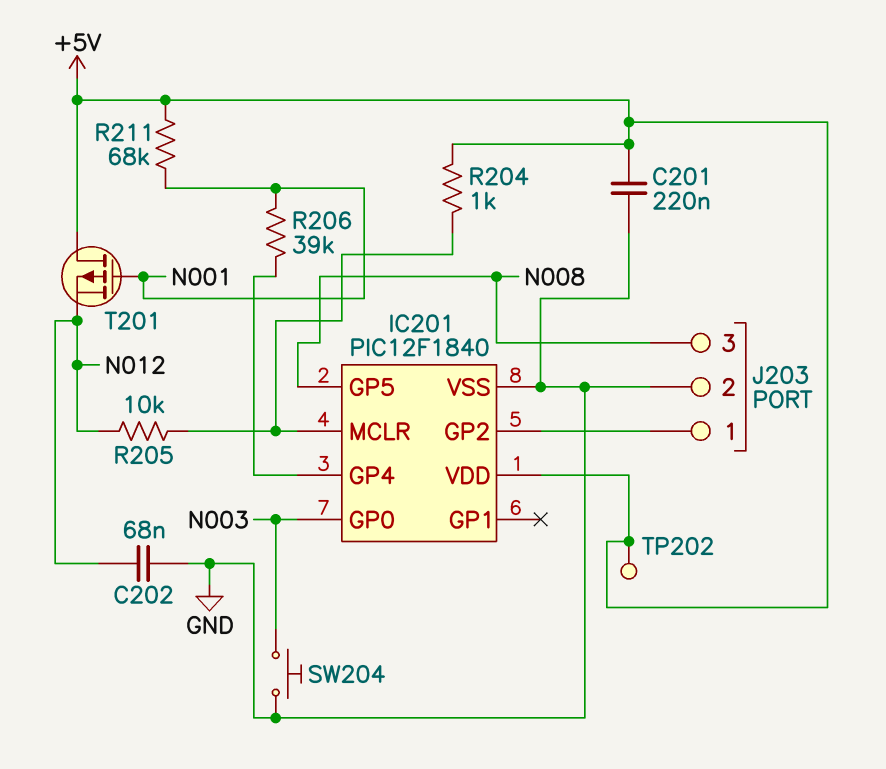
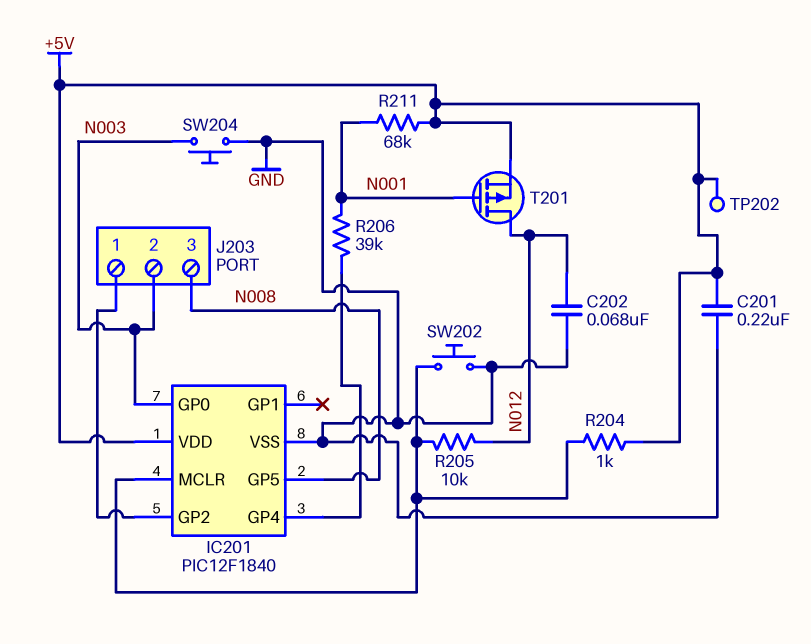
J203 pin 2: GND -> N003
SW202: none -> button (GND, IC201/MCLR)
T201: PMOS (G N001, D +5V, S N012) -> PMOS (G N001, D N012, S +5V)

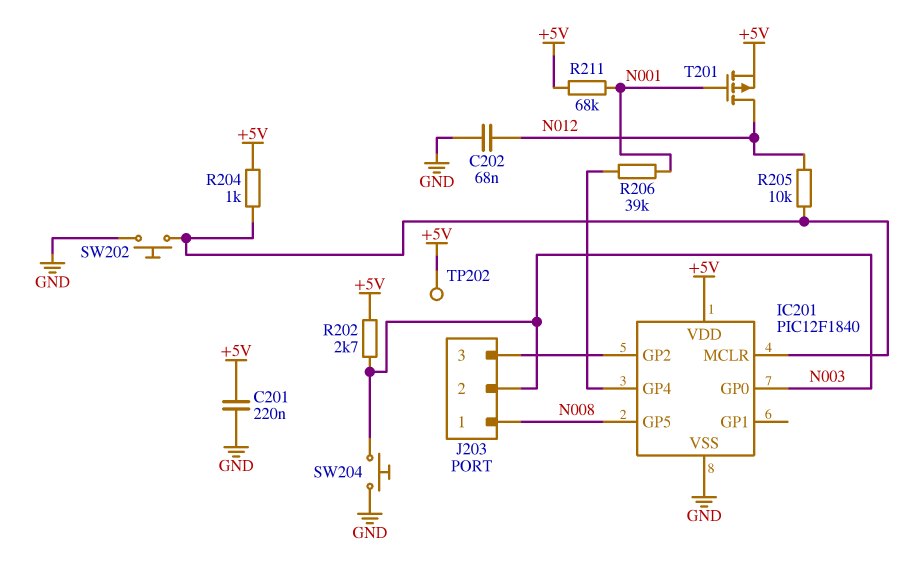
J203 pin 1: IC201/GP2 -> N008
J203 pin 3: N008 -> IC201/GP2
R202: none -> 2.7k (+5V, N003)

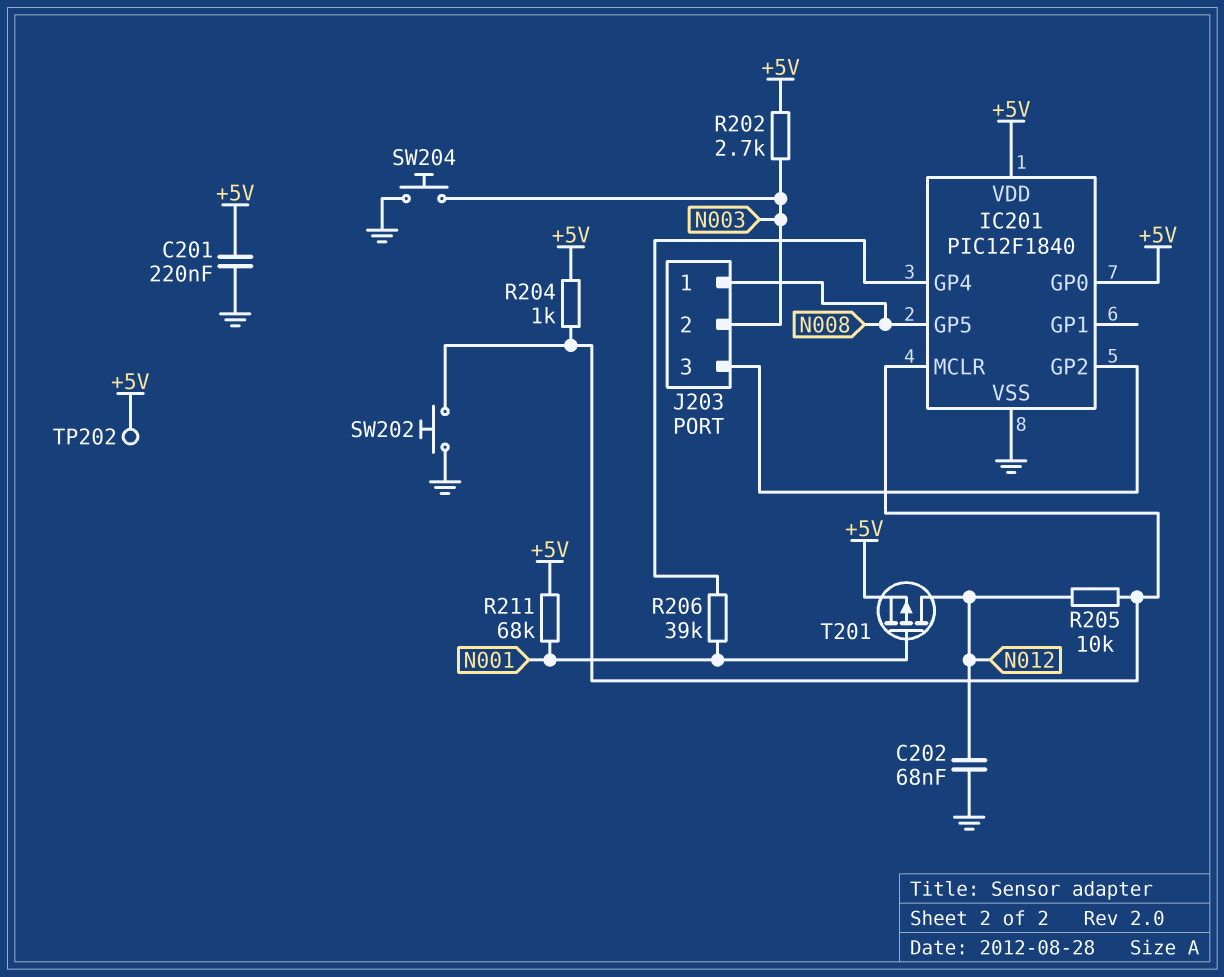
IC201 pin GP0: N003 -> +5V

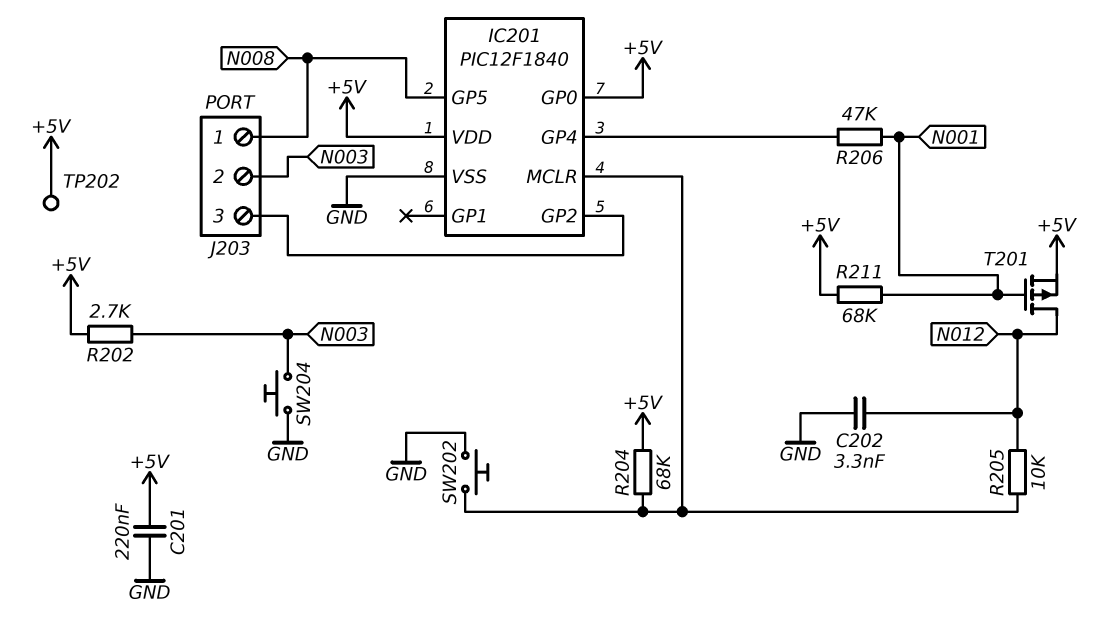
C202: 68nF (GND, N012) -> 3.3nF (GND, N012)
R204: 1k (+5V, IC201/MCLR) -> 68k (+5V, IC201/MCLR)
R206: 39k (IC201/GP4, N001) -> 47k (IC201/GP4, N001)

